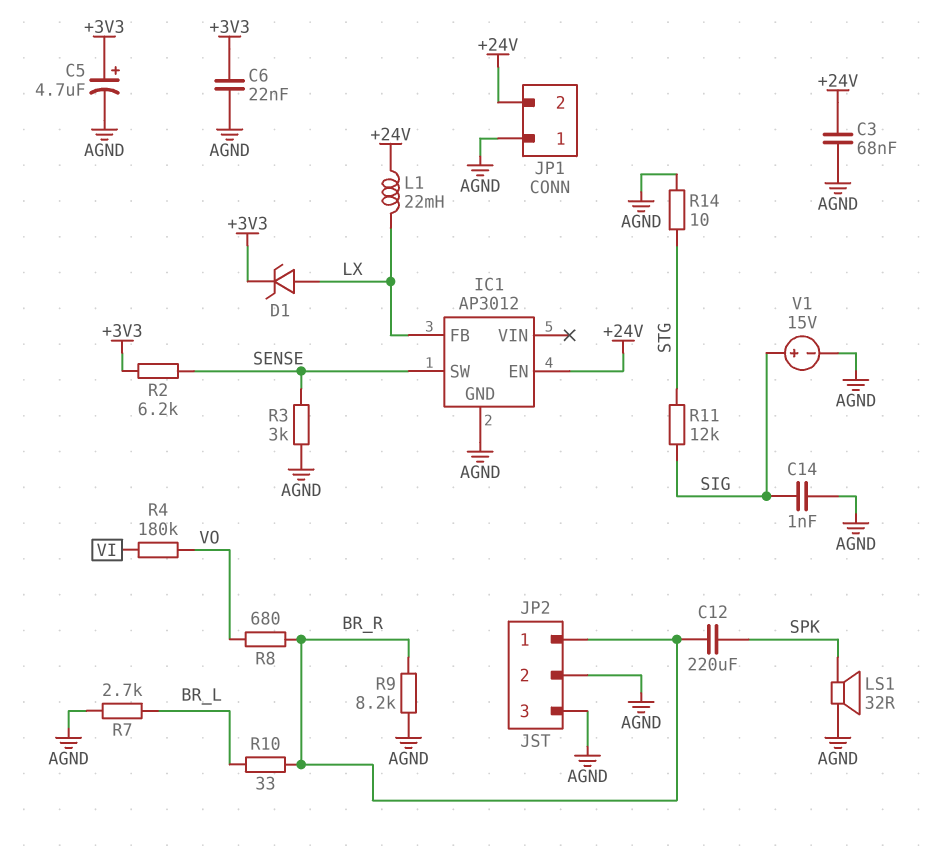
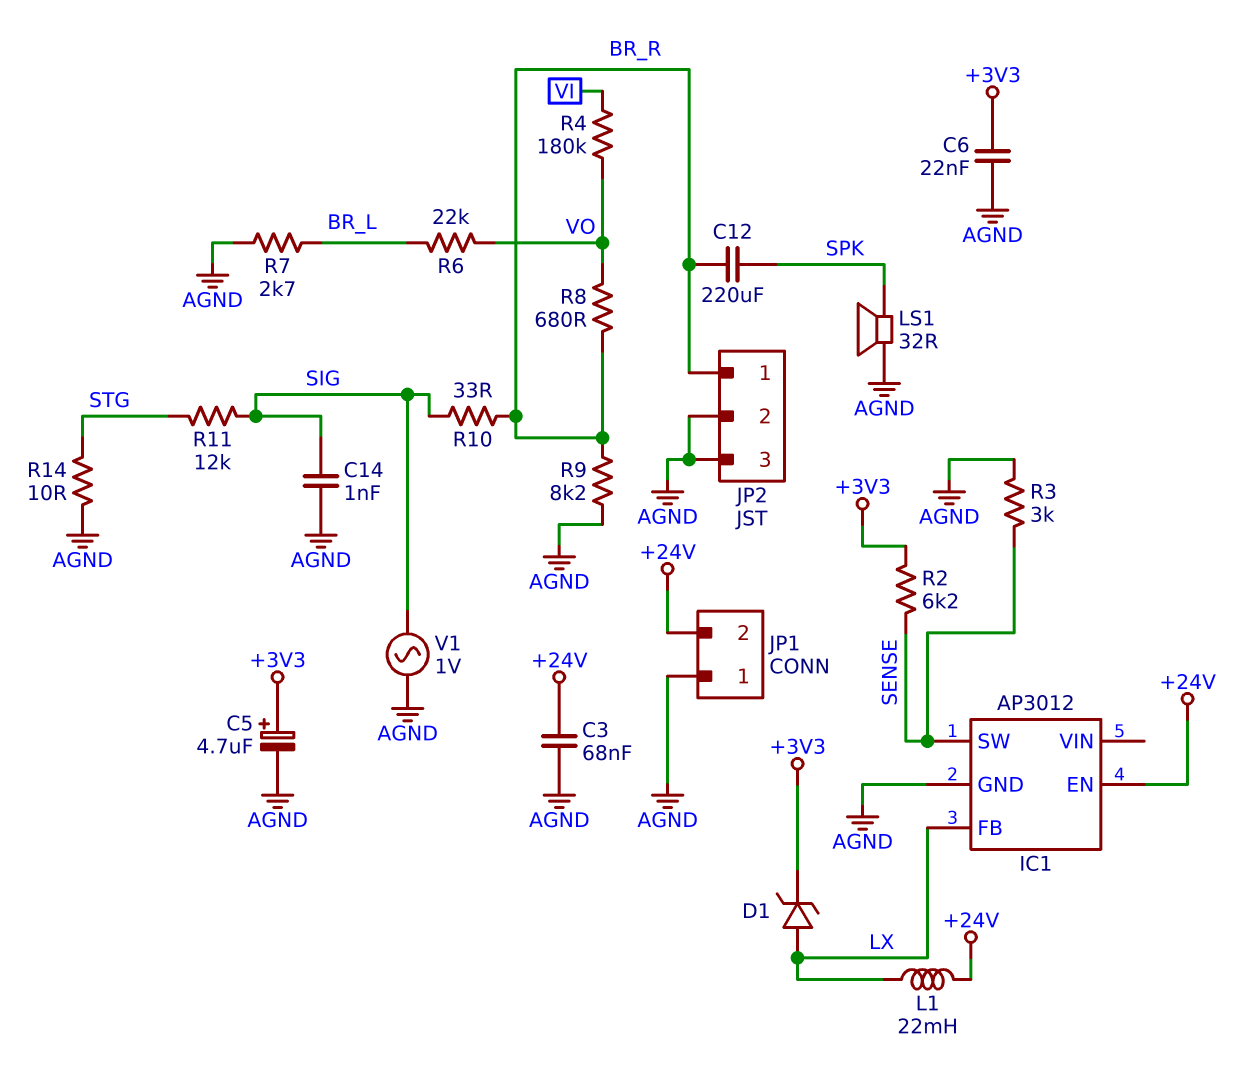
R6: none -> 22k (BR_L, VO)
R10: 33 (BR_L, BR_R) -> 33 (BR_R, SIG)
V1: 15V (plus SIG, minus AGND) -> AC 1V (AGND, SIG)

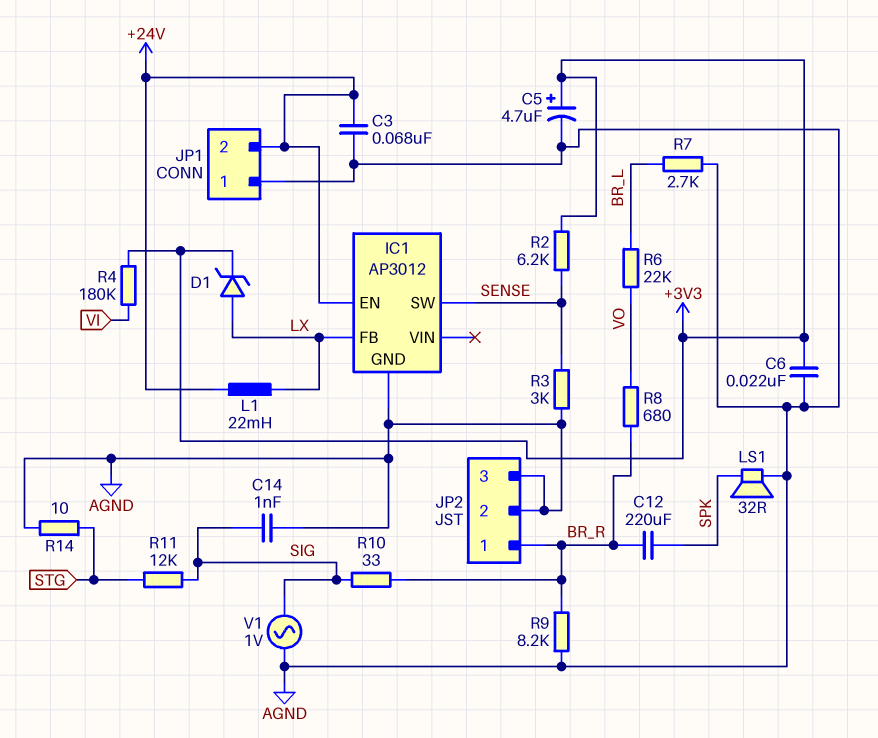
R4: 180k (VI, VO) -> 180k (+3V3, VI)

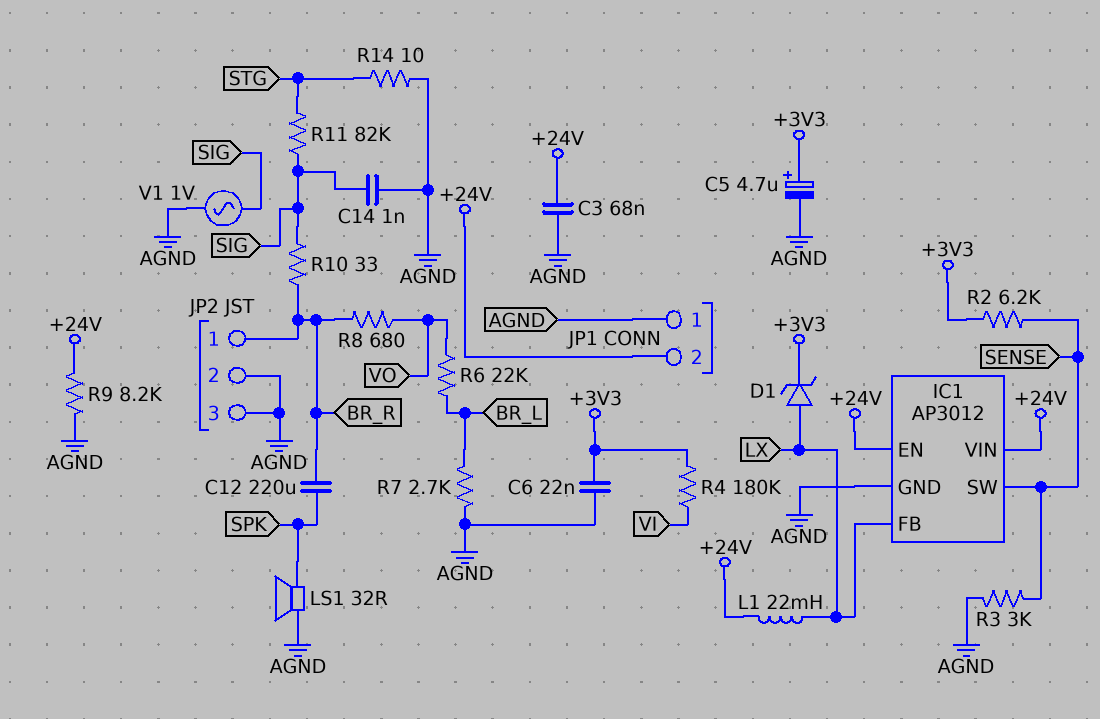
IC1 pin VIN: none -> +24V
R9: 8.2k (AGND, BR_R) -> 8.2k (+24V, AGND)
R11: 12k (SIG, STG) -> 82k (SIG, STG)

